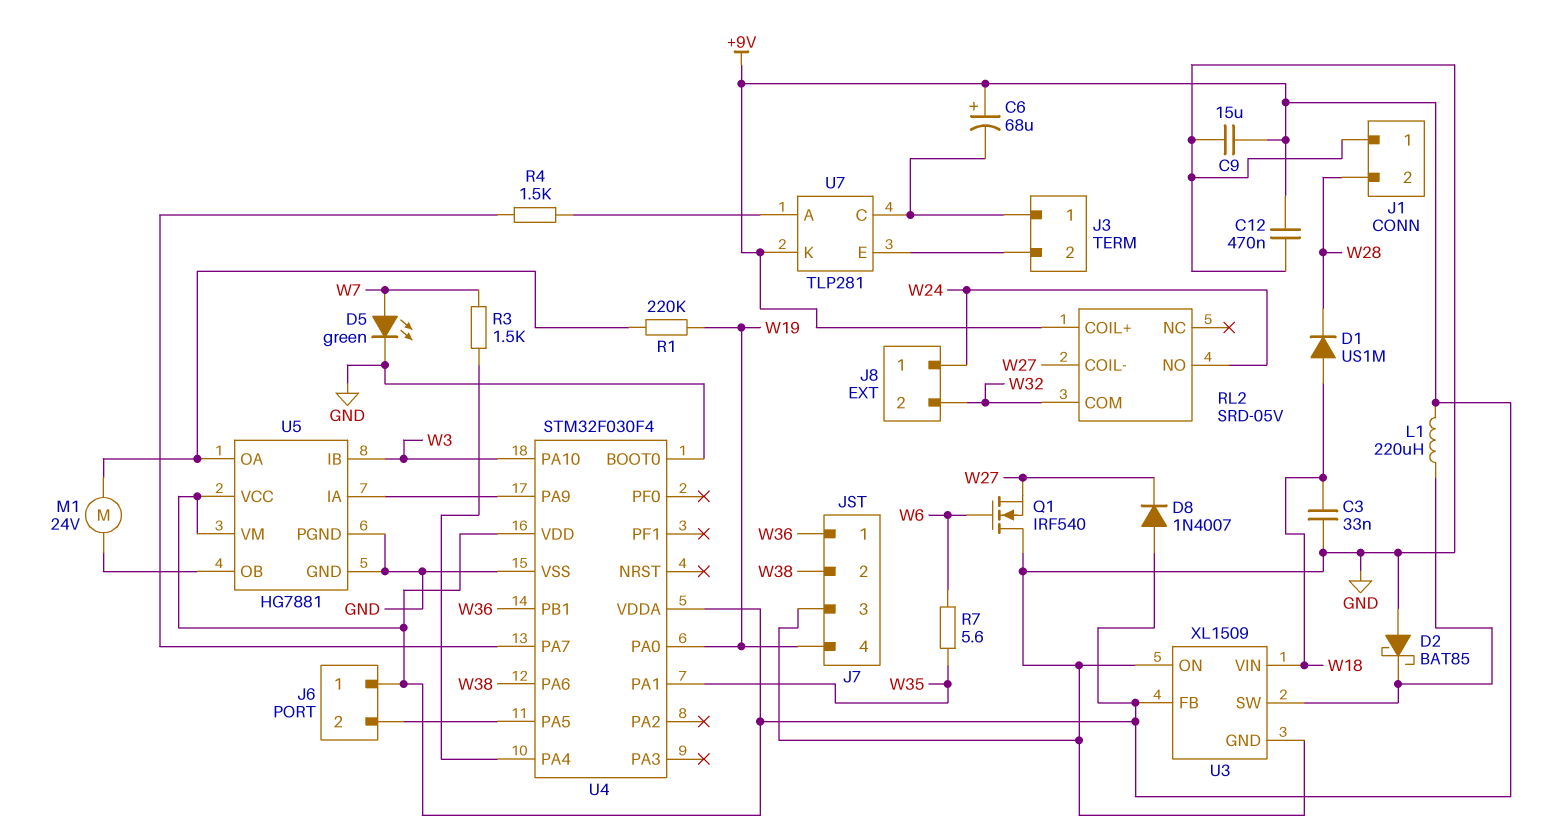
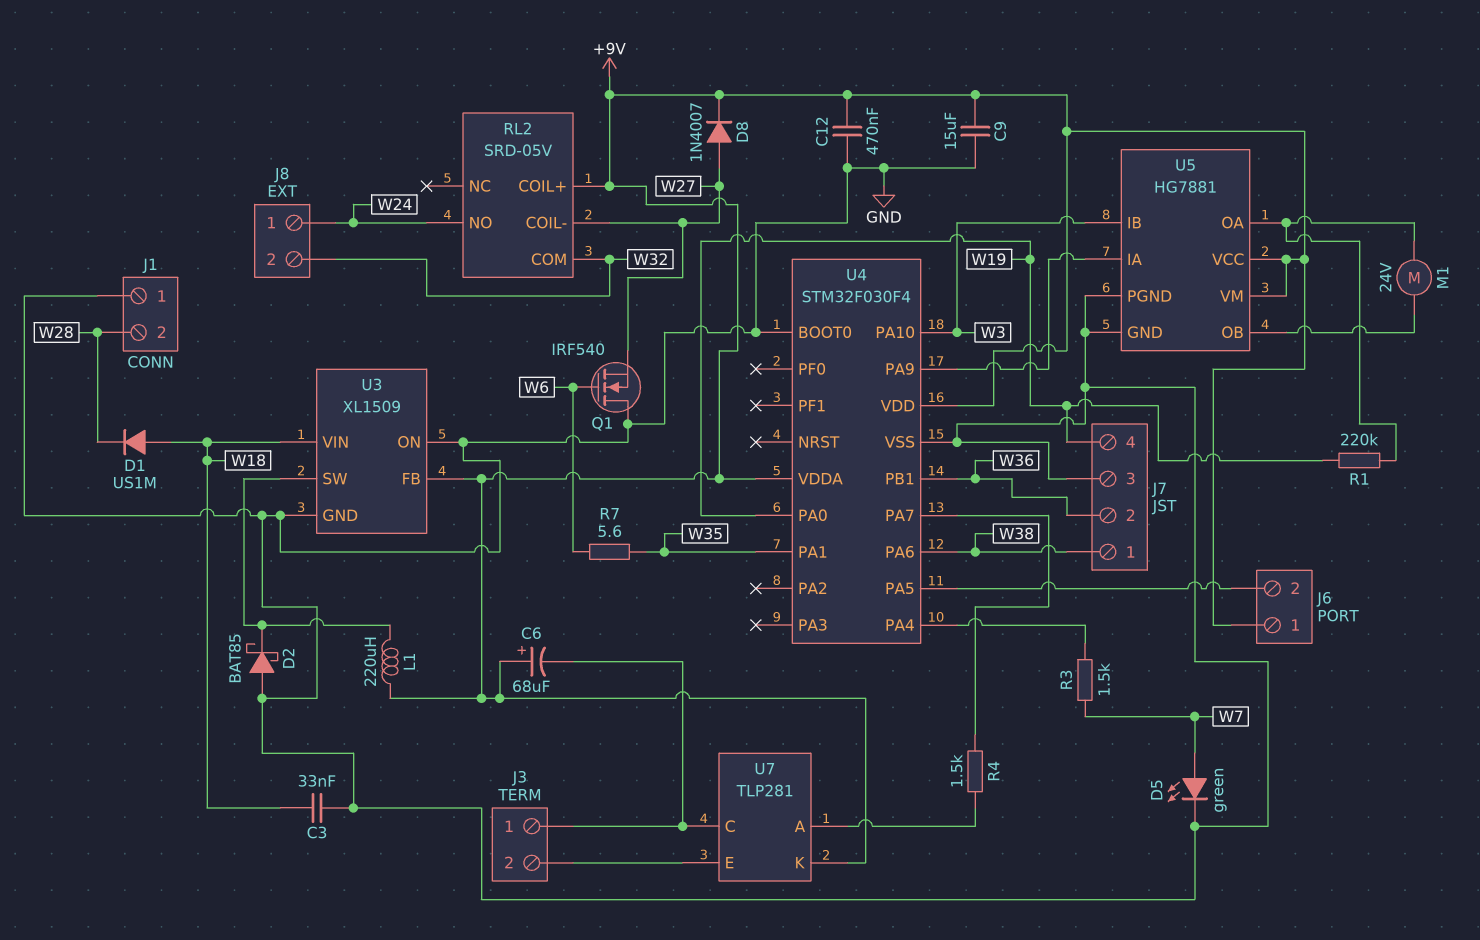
D8: diode 1N4007 (A +9V, K W27) -> diode 1N4007 (A W27, K +9V)
J7 pin 1: W36 -> W38
J7 pin 2: W38 -> W36

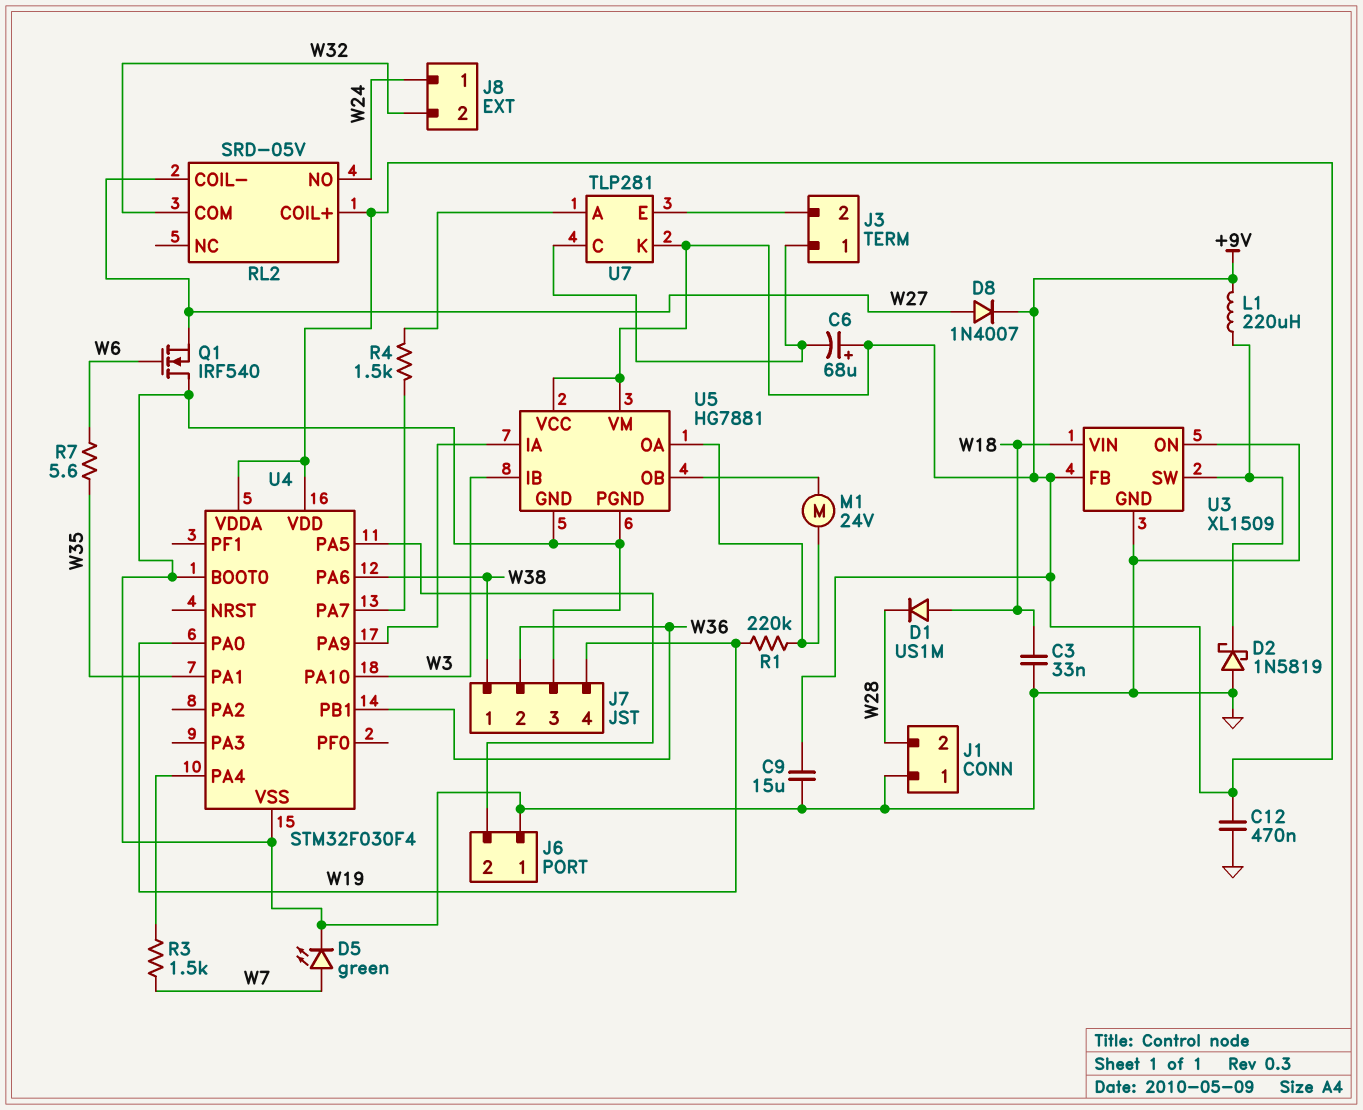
D2: schottky BAT85 (A GND, K U3/SW) -> schottky 1N5819 (A GND, K U3/SW)
J6 pin 1: +9V -> GND

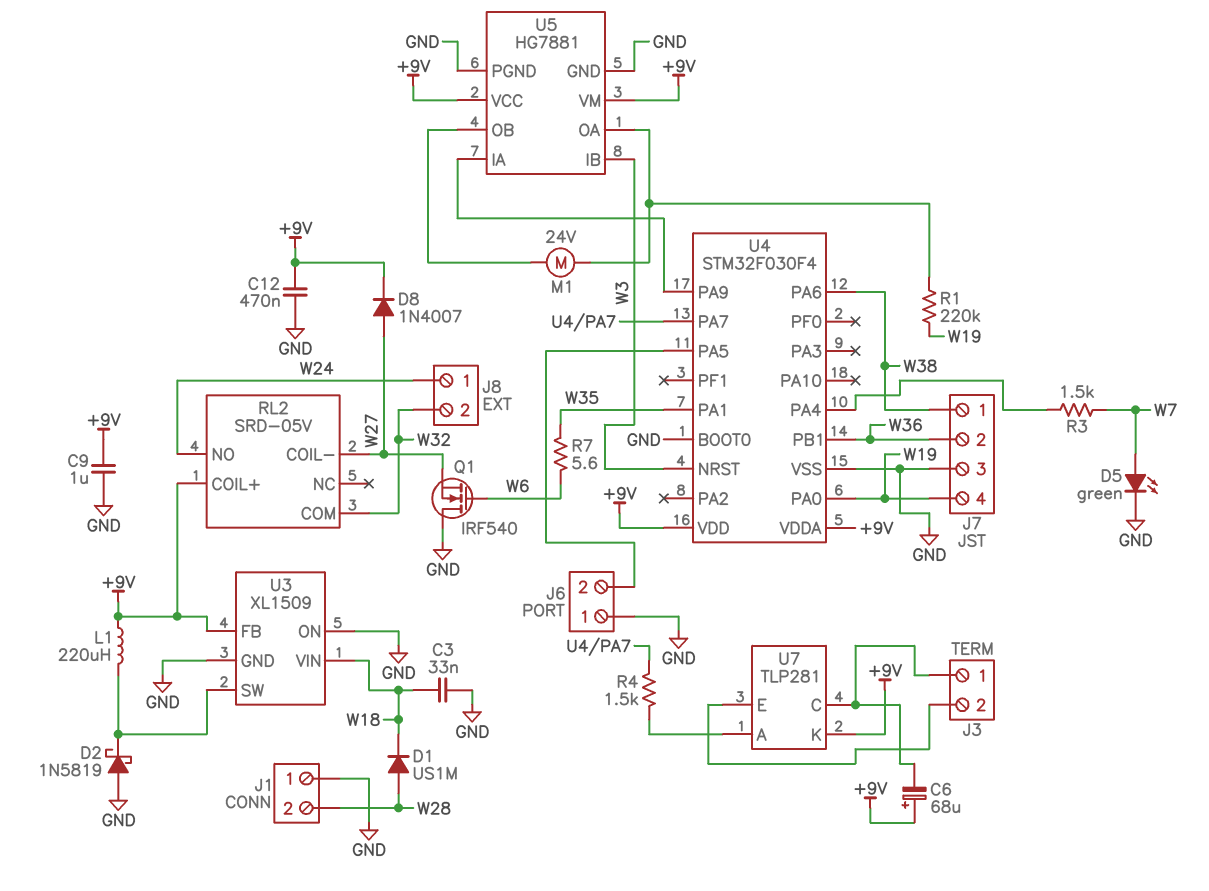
C9: 15uF (+9V, GND) -> 1uF (+9V, GND)
D1: diode US1M (A W18, K W28) -> diode US1M (A W28, K W18)
U4 pin NRST: none -> W3
U4 pin PA10: W3 -> none

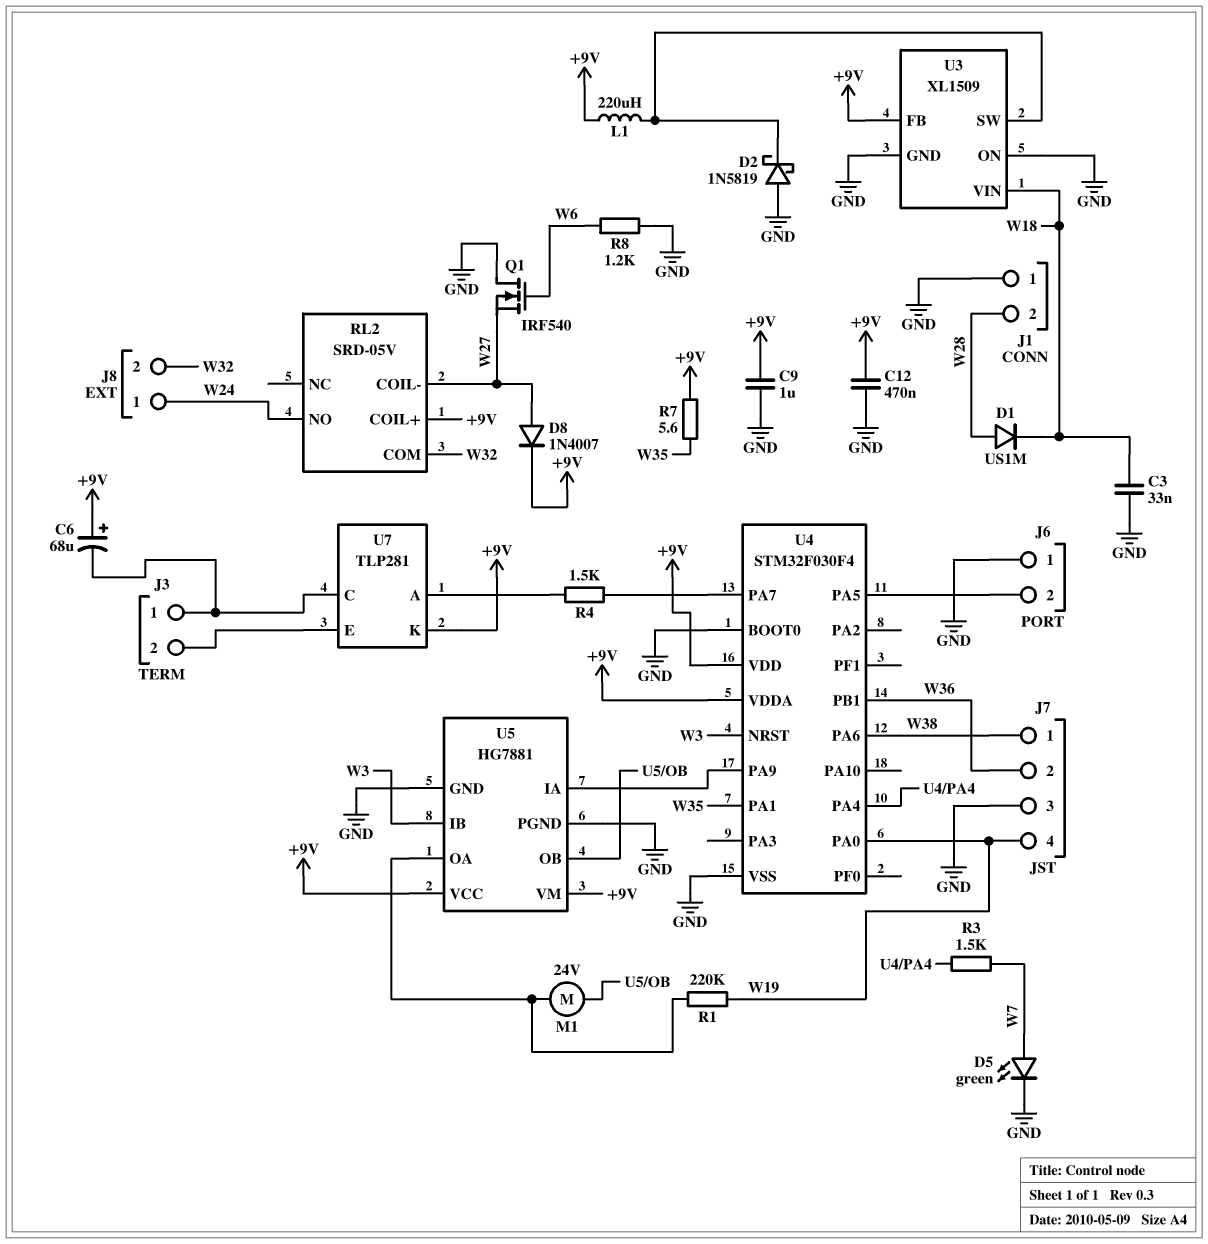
R7: 5.6 (W6, W35) -> 5.6 (+9V, W35)
R8: none -> 1.2k (GND, W6)

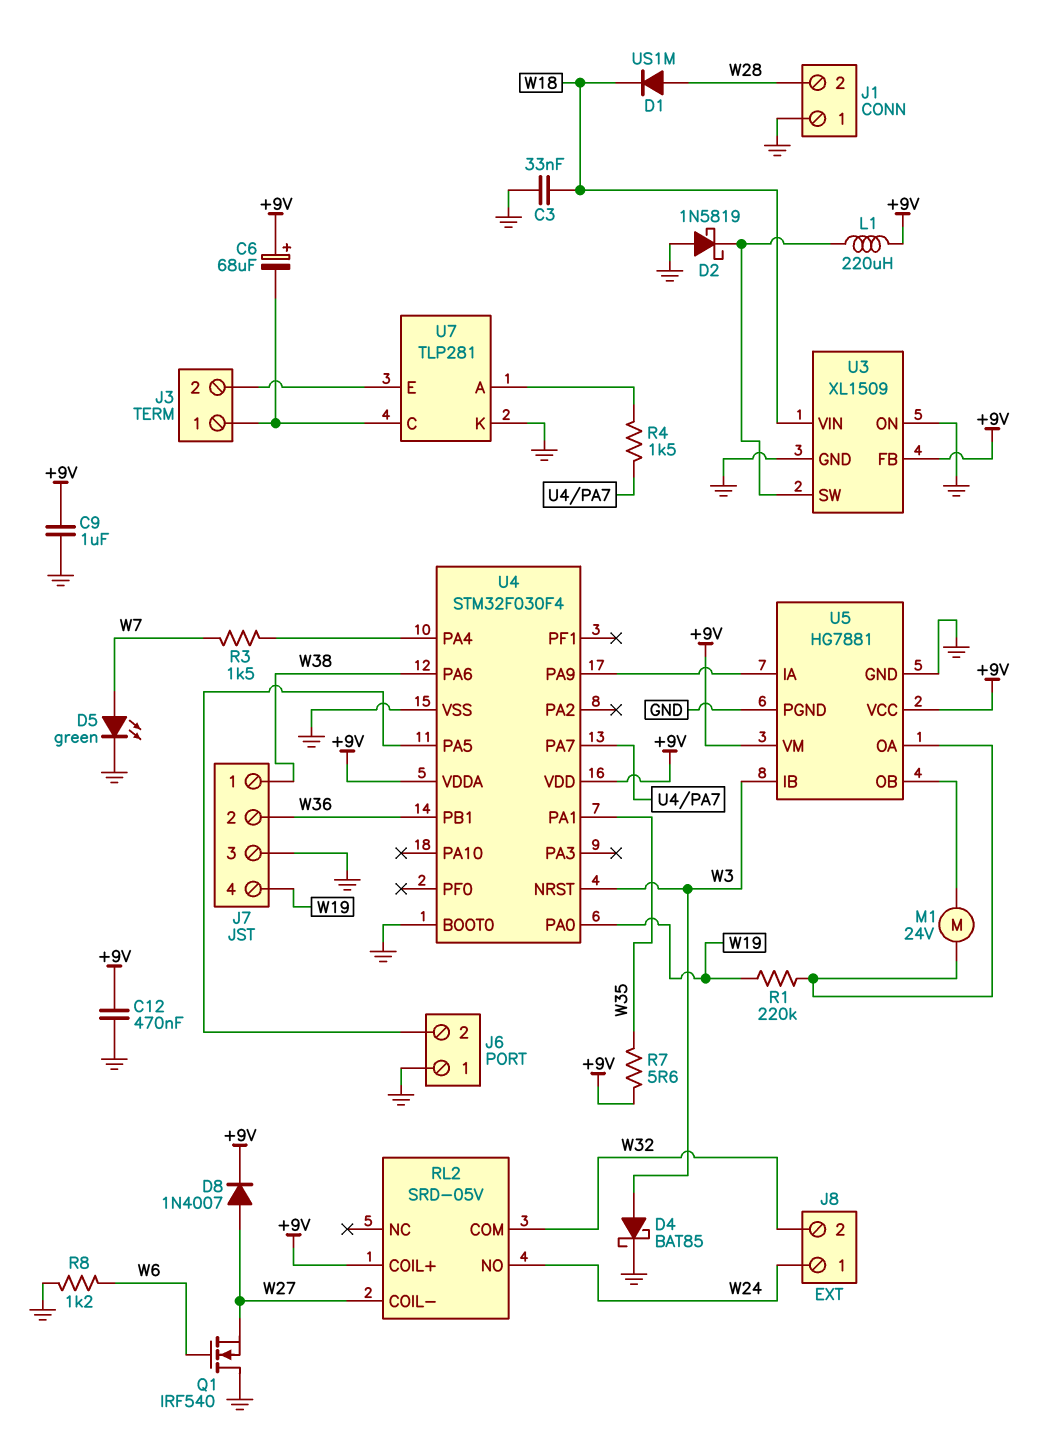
D4: none -> schottky BAT85 (A W3, K GND)
U7 pin K: +9V -> GND

